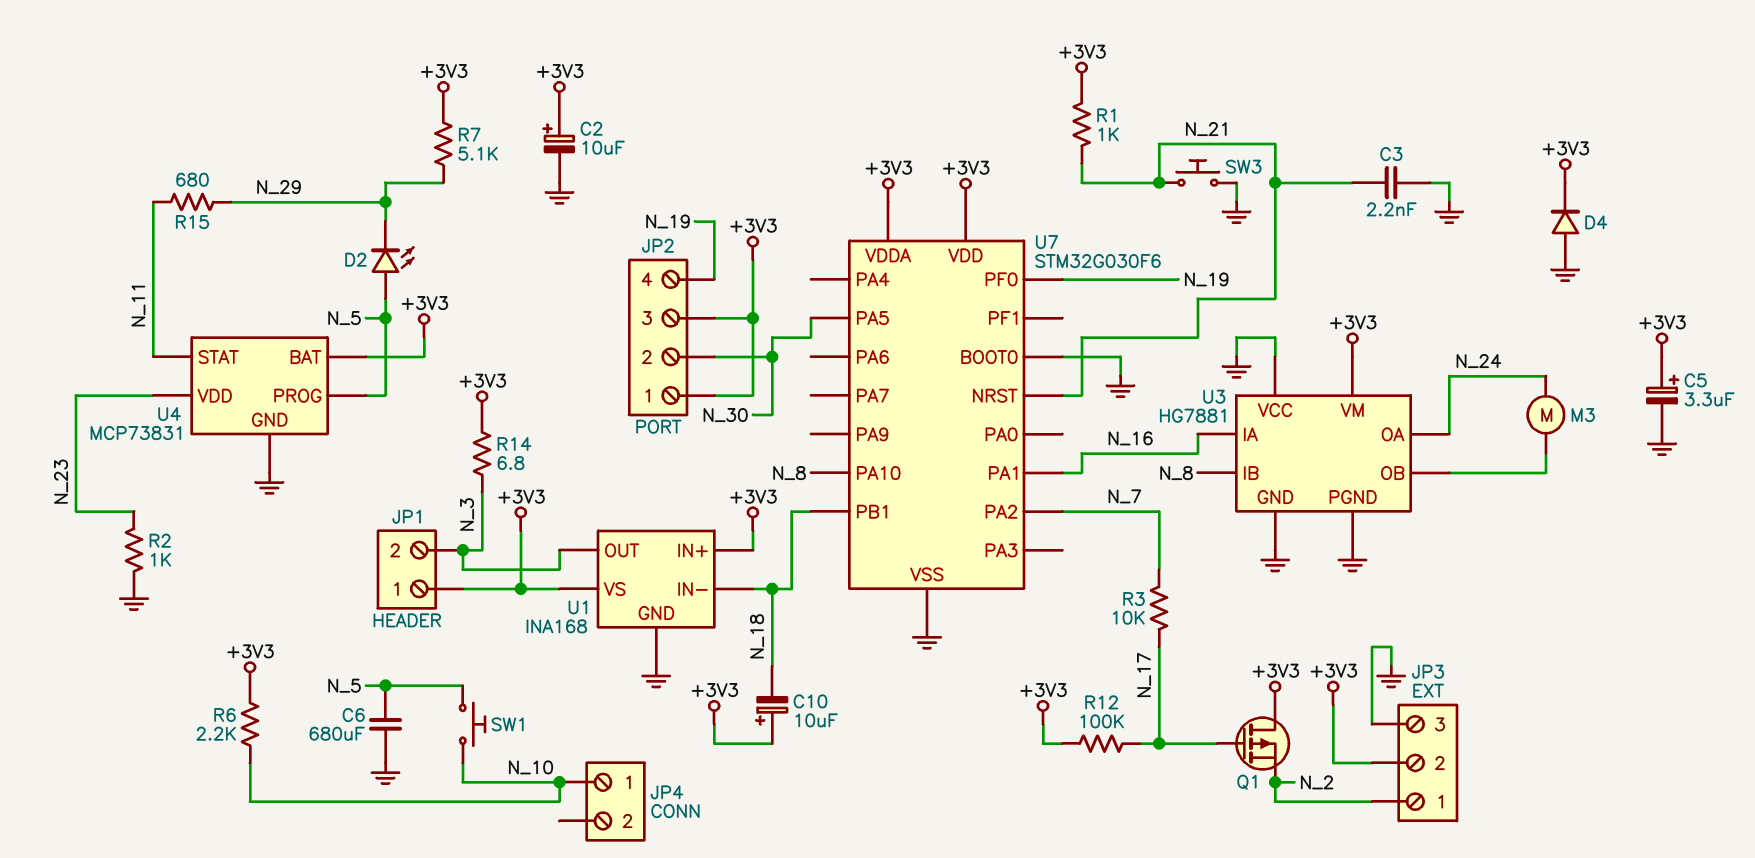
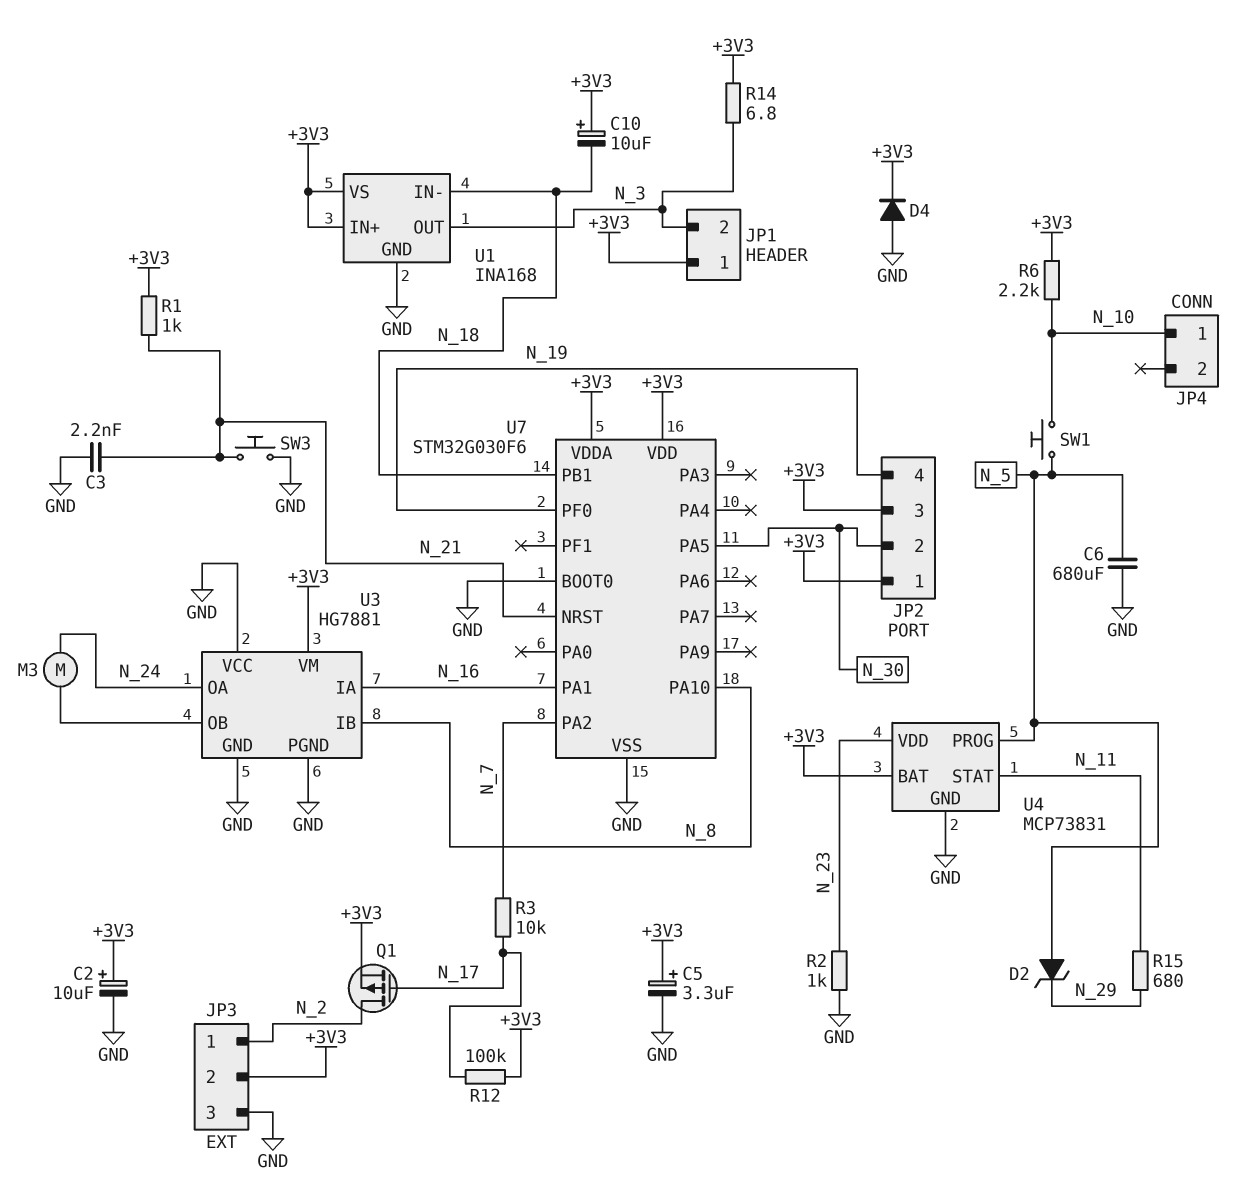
D2: LED (A N_5, K N_29) -> zener (A N_5, K N_29)
Q1: PMOS (G N_17, D +3V3, S N_2) -> PMOS (G N_17, D N_2, S +3V3)
R7: 5.1k (+3V3, N_29) -> none

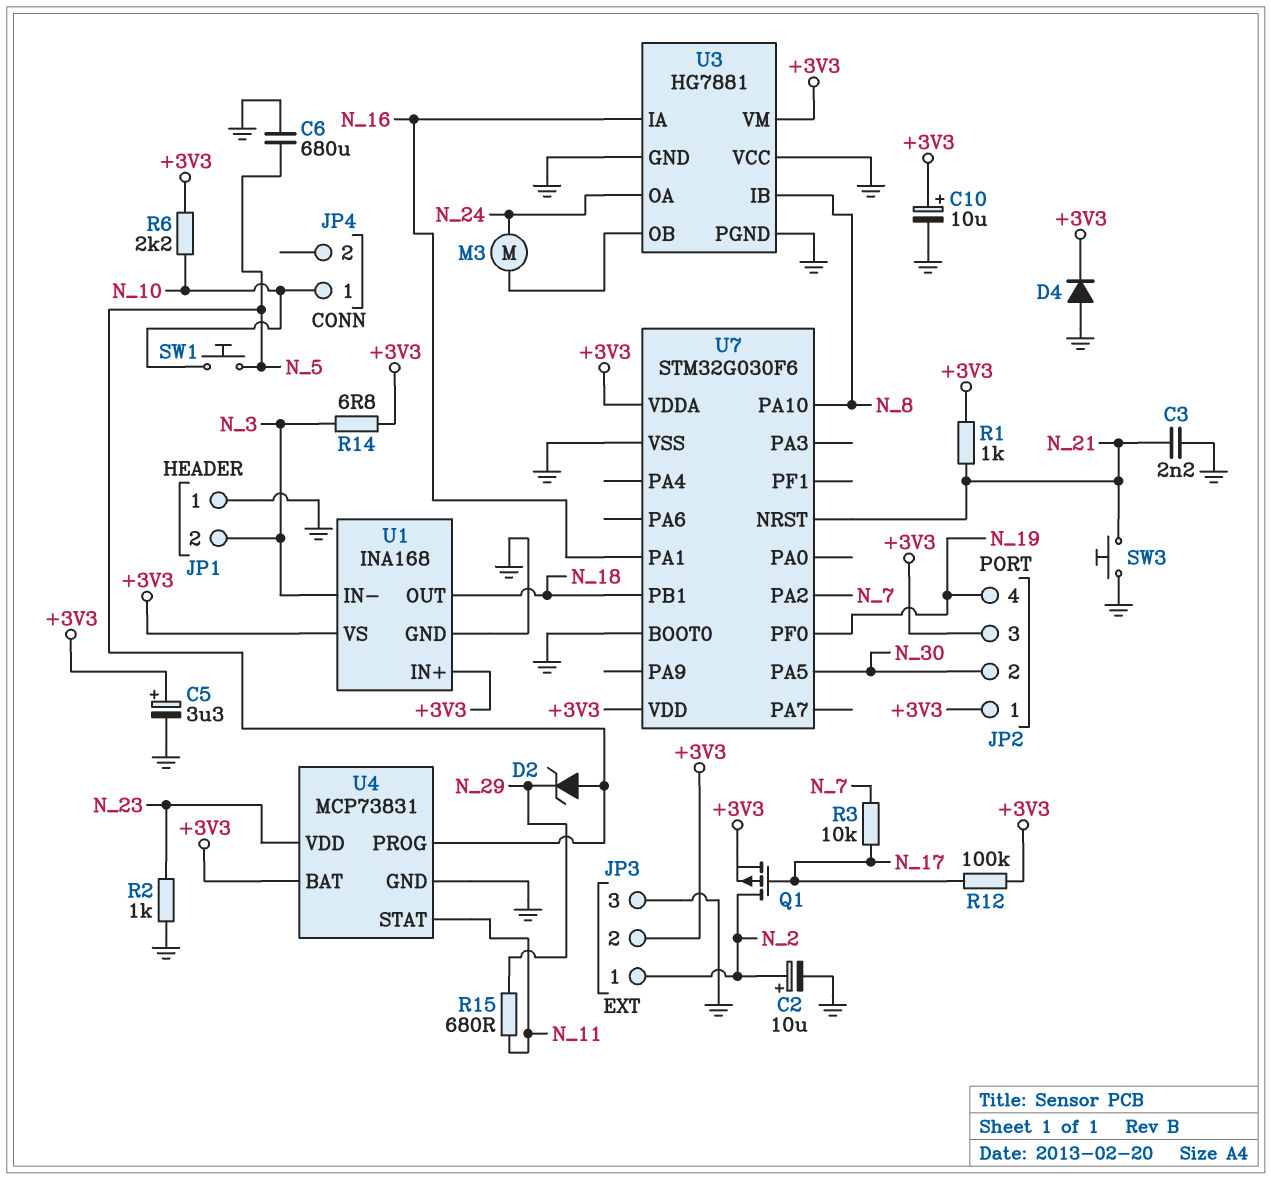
C2: 10uF (plus +3V3, minus GND) -> 10uF (plus N_2, minus GND)
C10: 10uF (plus +3V3, minus N_18) -> 10uF (plus +3V3, minus GND)
JP1 pin 1: +3V3 -> GND
U1 pin IN-: N_18 -> N_3
U1 pin OUT: N_3 -> N_18

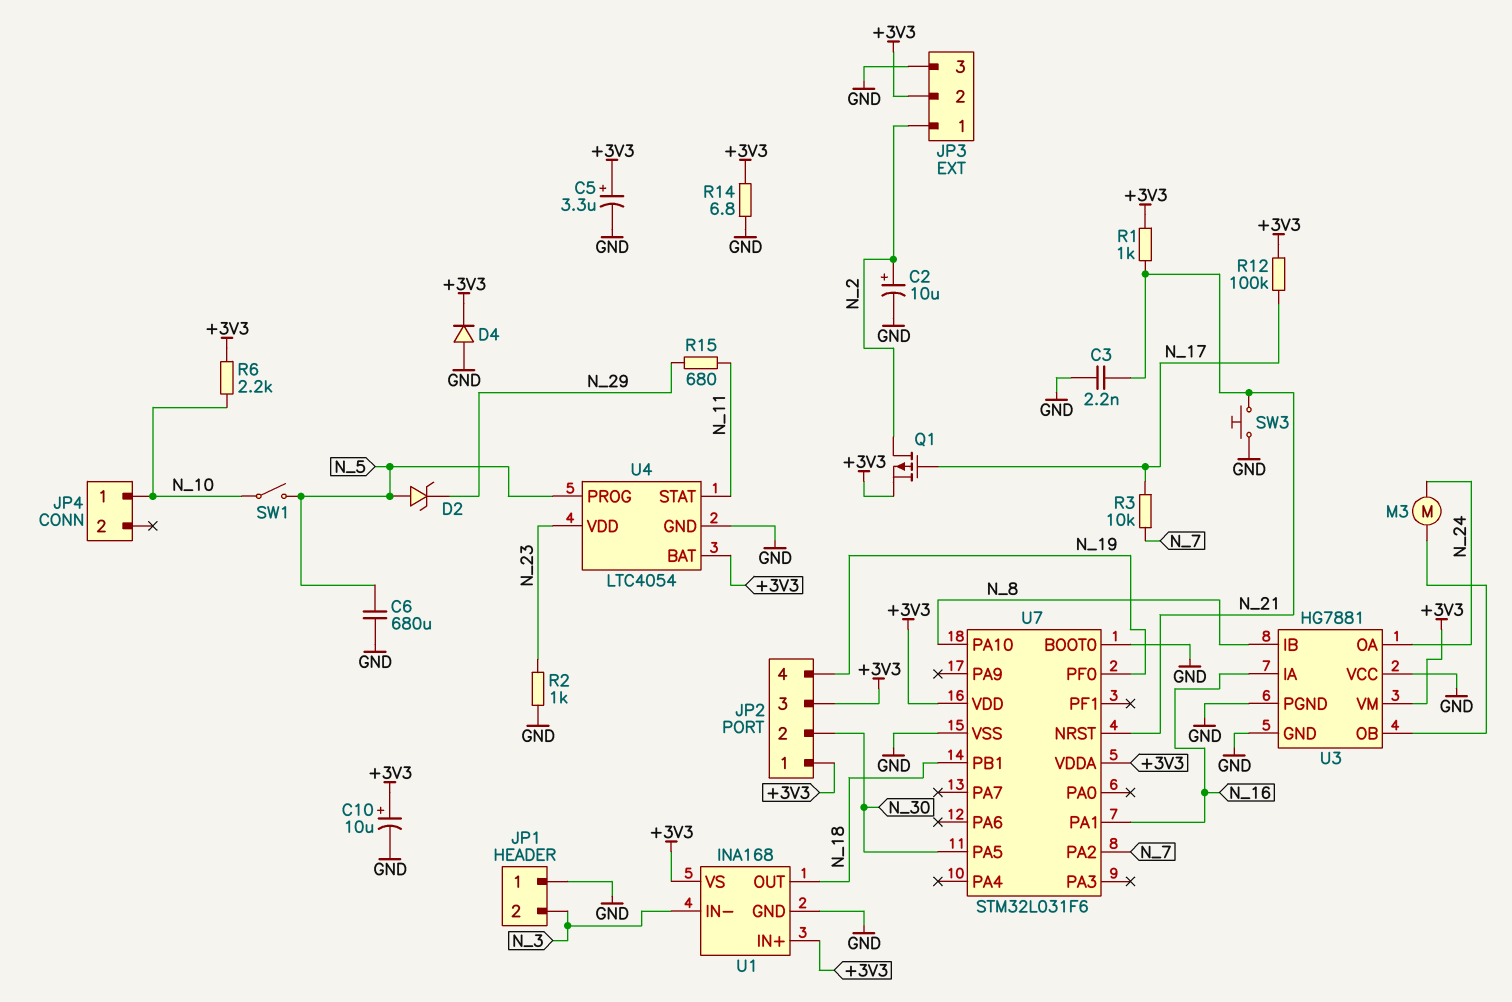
R14: 6.8 (+3V3, N_3) -> 6.8 (+3V3, GND)
SW1: button (N_5, N_10) -> switch (N_5, N_10)
U4: MCP73831 -> LTC4054
U7: STM32G030F6 -> STM32L031F6

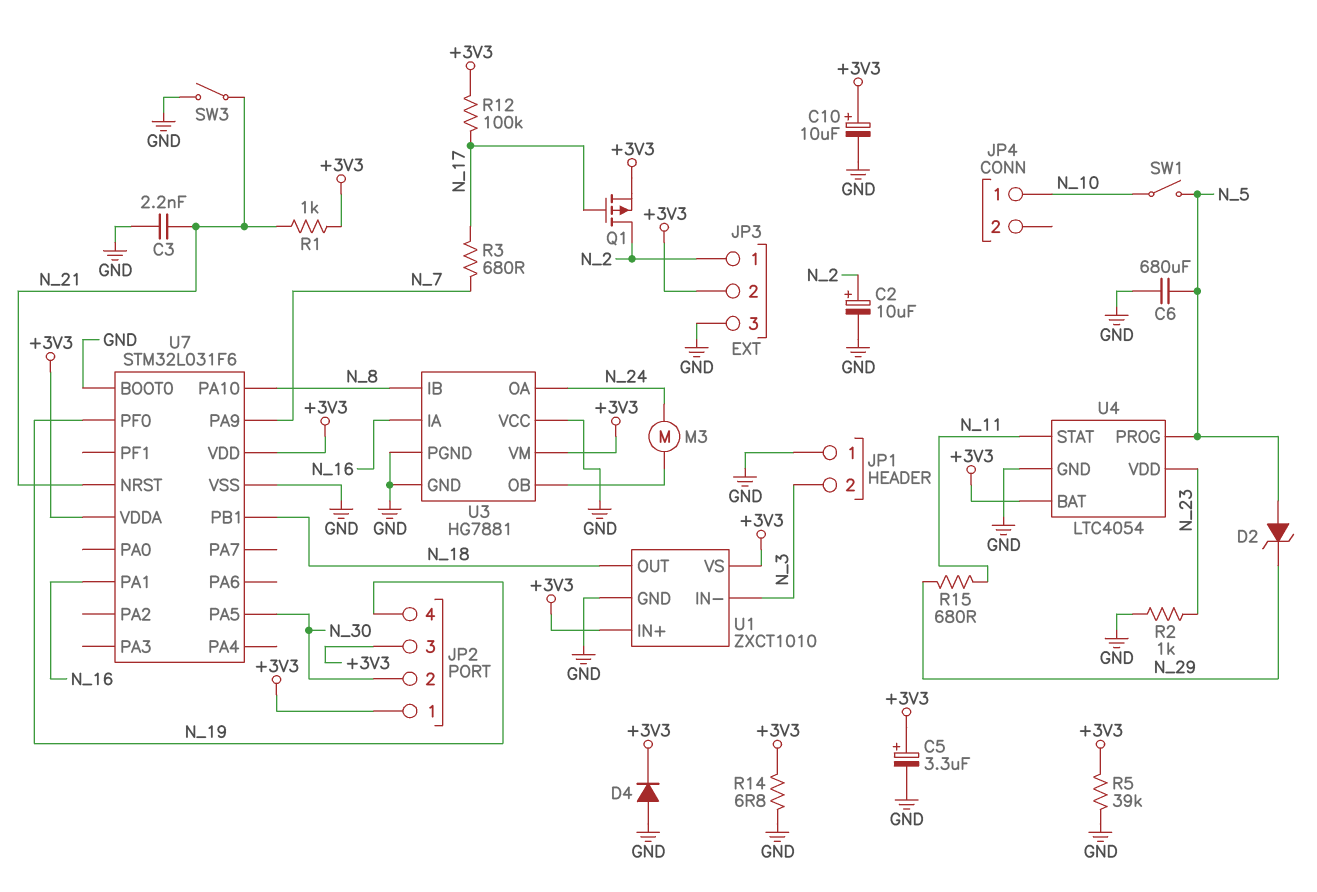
R3: 10k (N_7, N_17) -> 680 (N_7, N_17)
R5: none -> 39k (+3V3, GND)
R6: 2.2k (+3V3, N_10) -> none
SW3: button (GND, N_21) -> switch (GND, N_21)
U1: INA168 -> ZXCT1010
U7 pin PA2: N_7 -> none
U7 pin PA9: none -> N_7

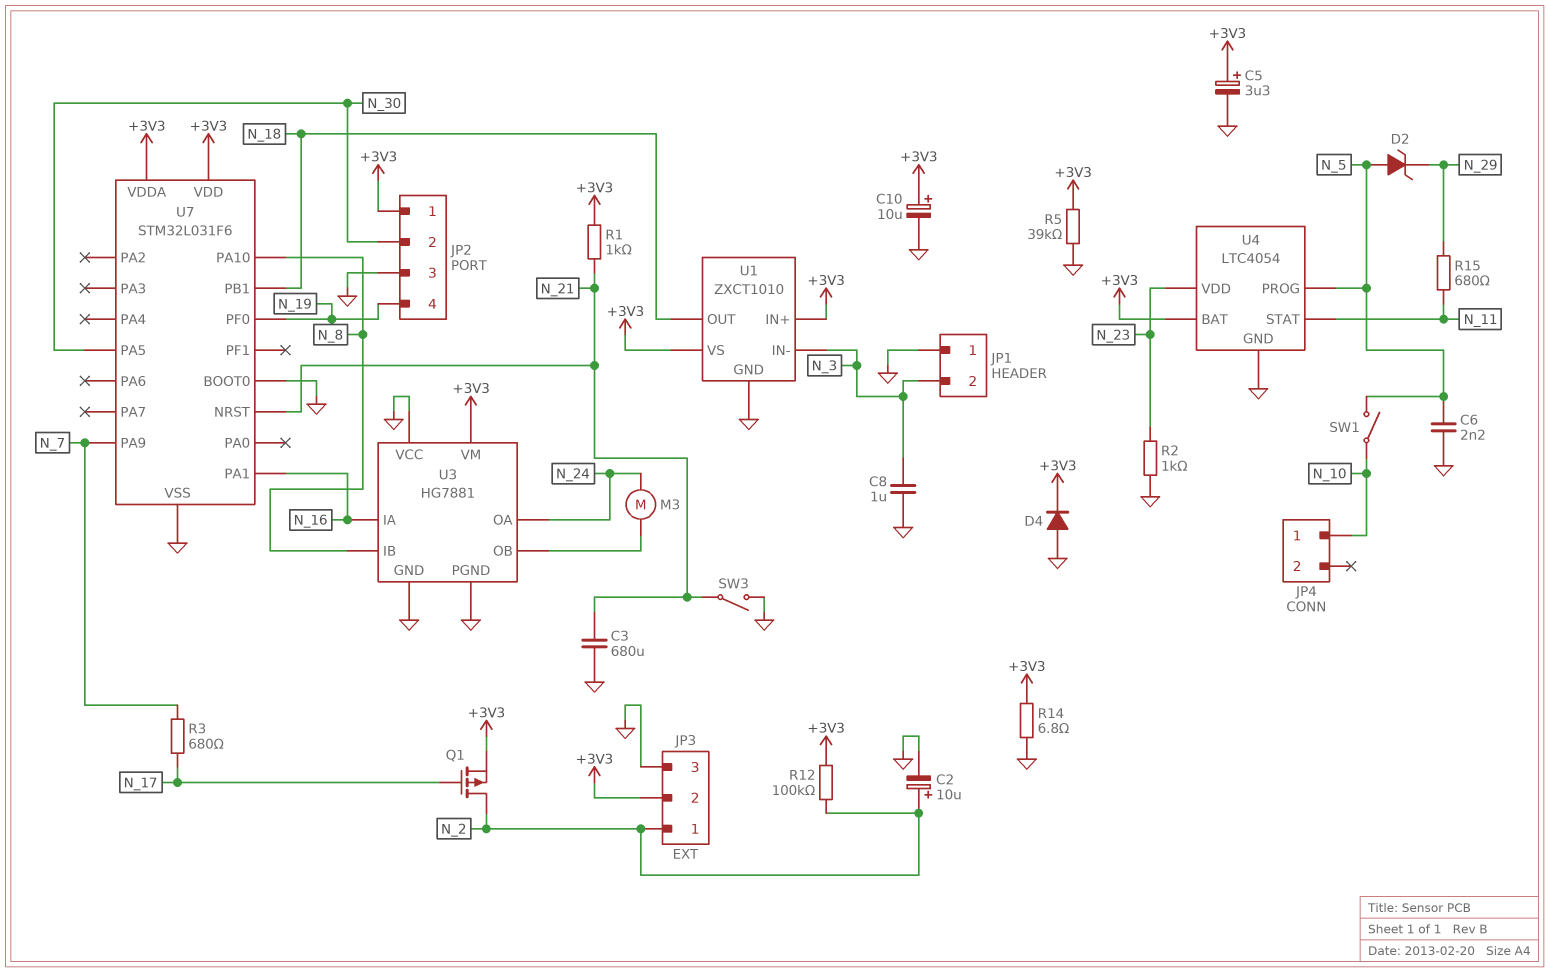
C3: 2.2nF (GND, N_21) -> 680uF (GND, N_21)
C6: 680uF (GND, N_5) -> 2.2nF (GND, N_5)
C8: none -> 1uF (GND, N_3)
JP2 pin 3: +3V3 -> GND
R12: 100k (+3V3, N_17) -> 100k (+3V3, N_2)

